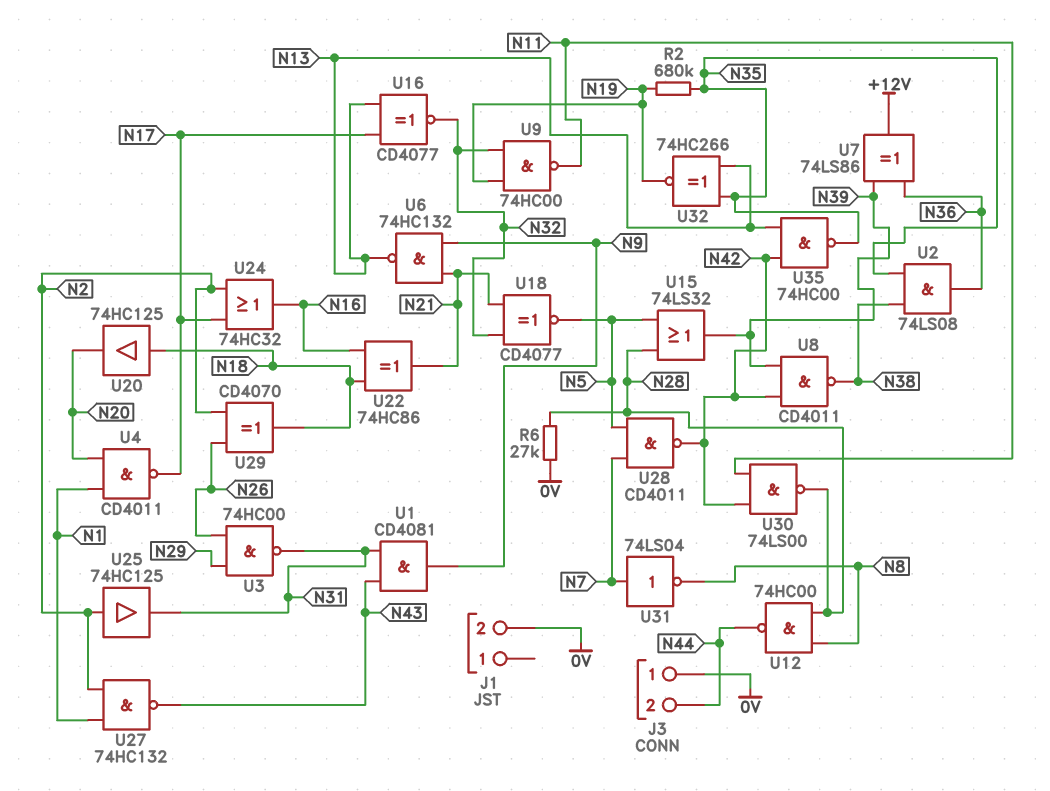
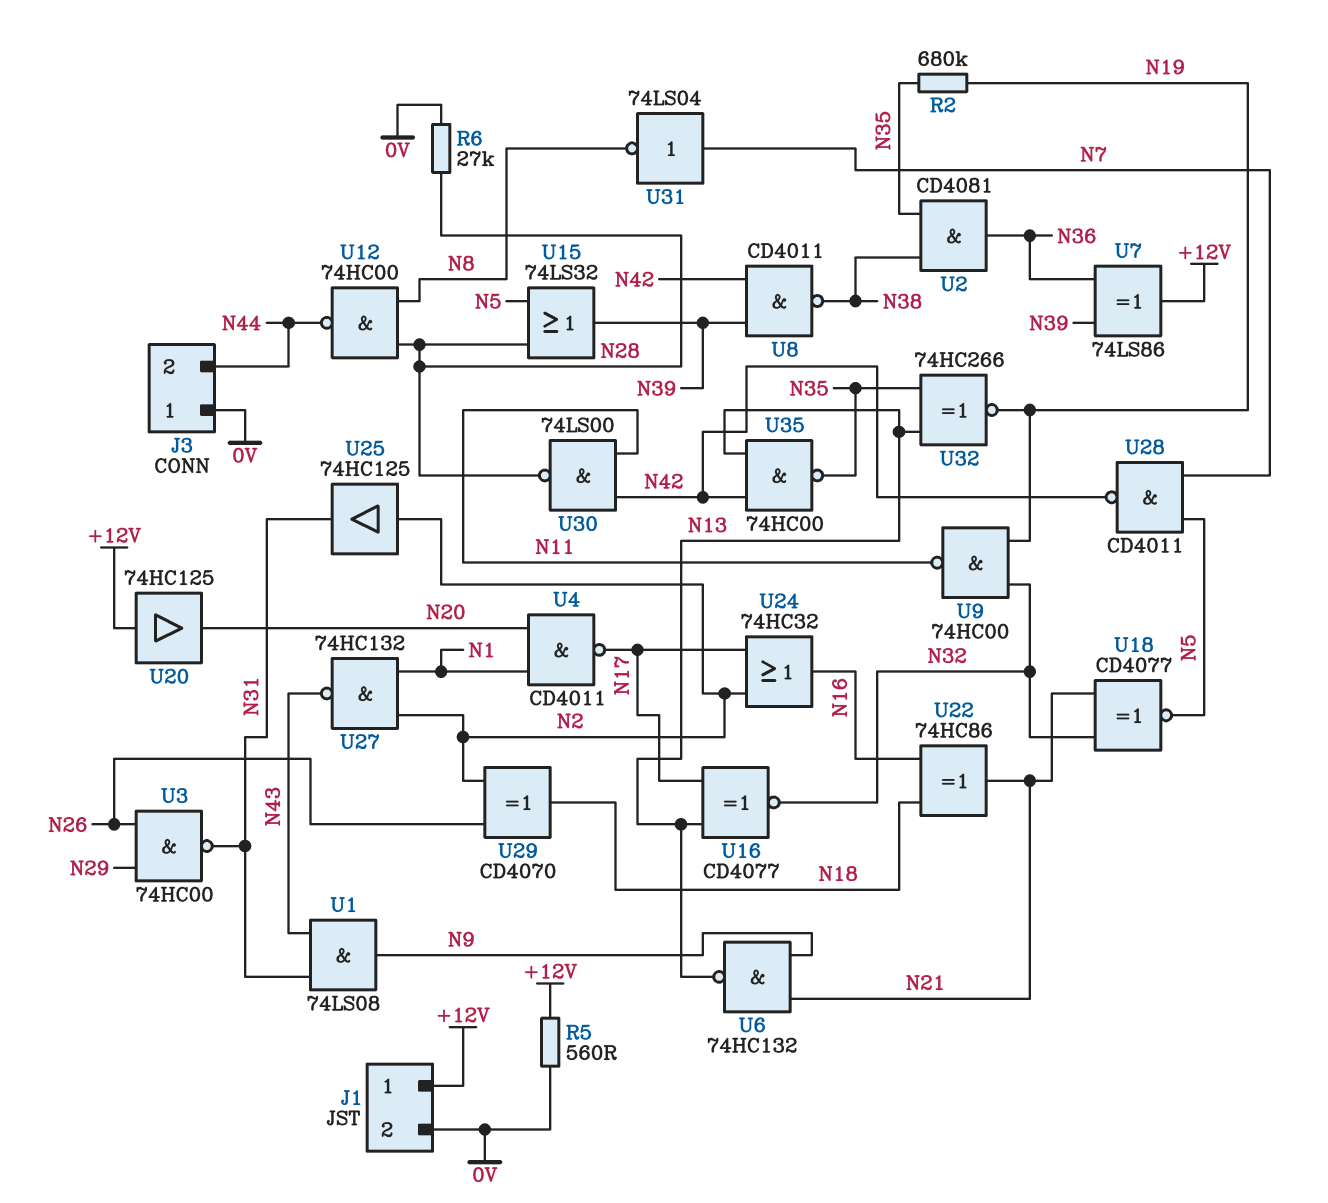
J1 pin 1: none -> +12V
R5: none -> 560 (+12V, 0V)
U1: AND CD4081 (in N31, in N43, out N9) -> AND 74LS08 (in N31, in N43, out N9)
U2: AND 74LS08 (in N35, in N38, out N36) -> AND CD4081 (in N35, in N38, out N36)
U20: buffer 74HC125 (in N18, out N20) -> buffer 74HC125 (in +12V, out N20)

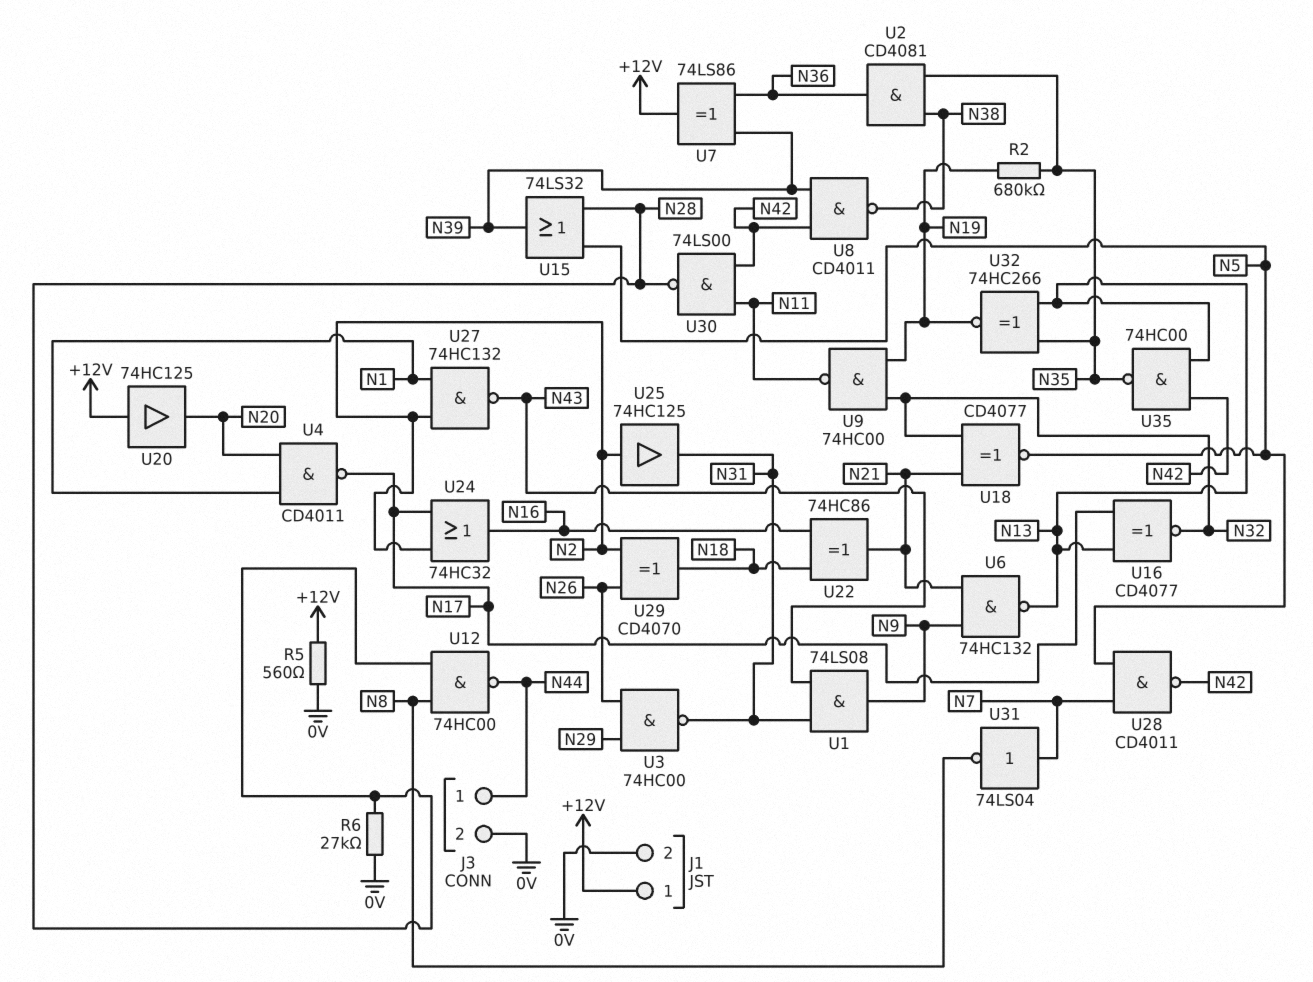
J3 pin 1: 0V -> N44
J3 pin 2: N44 -> 0V

